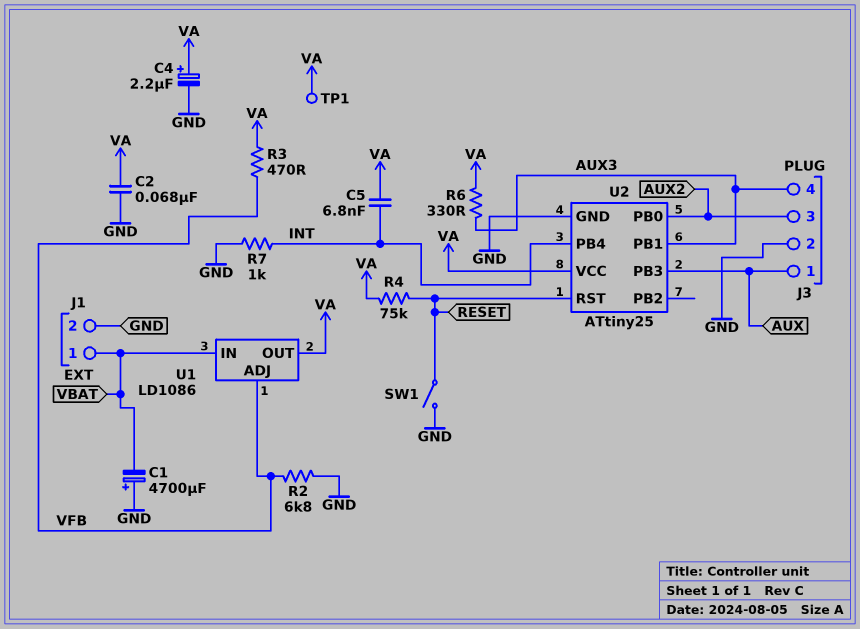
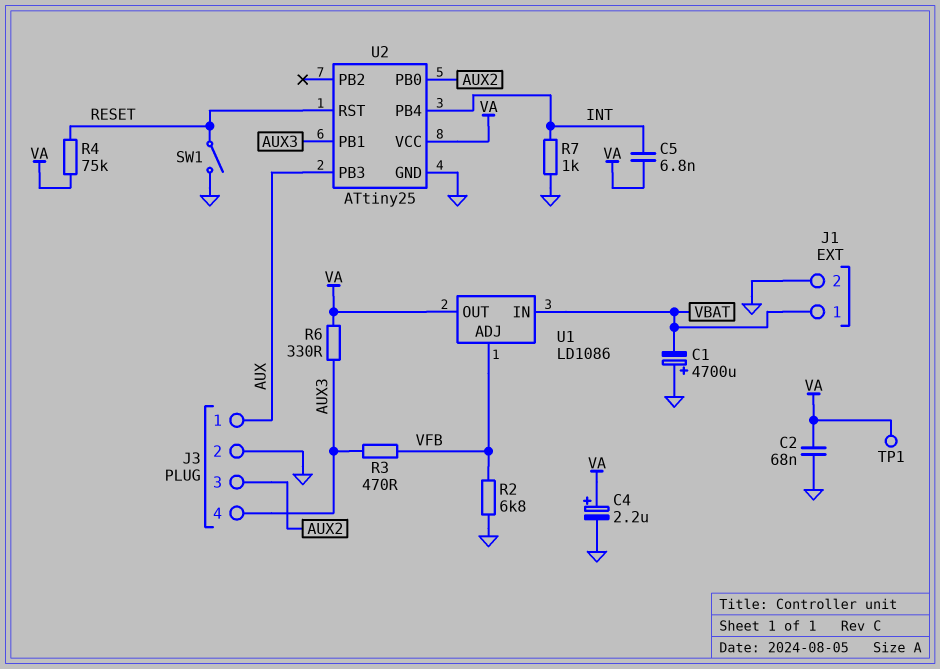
R3: 470 (VA, VFB) -> 470 (AUX3, VFB)

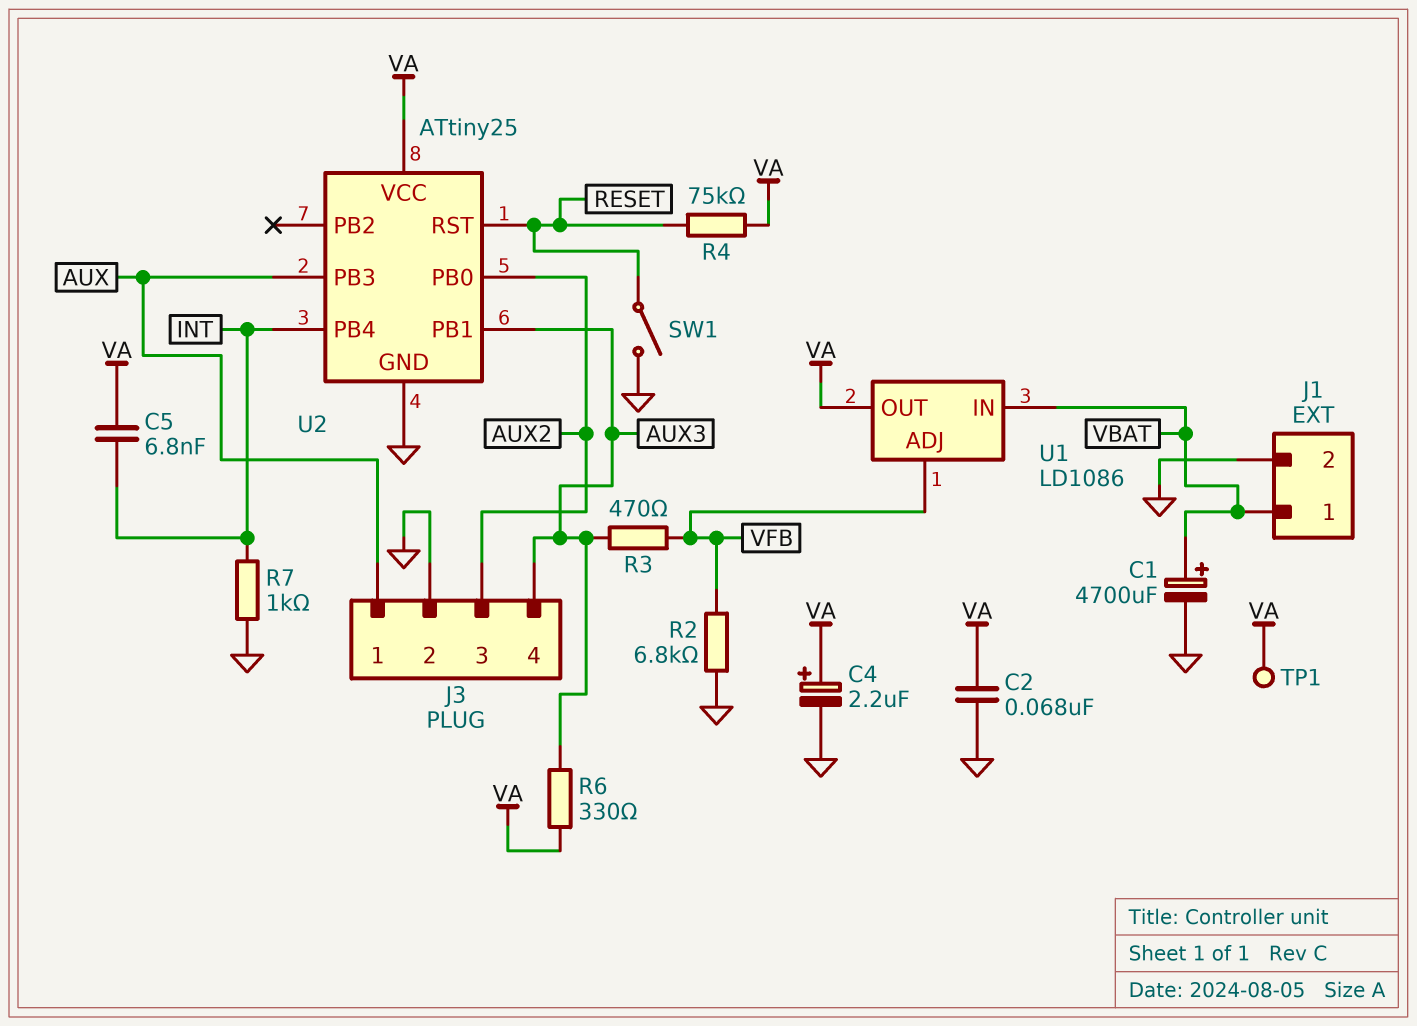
C1: 4700uF (plus GND, minus VBAT) -> 4700uF (plus VBAT, minus GND)

